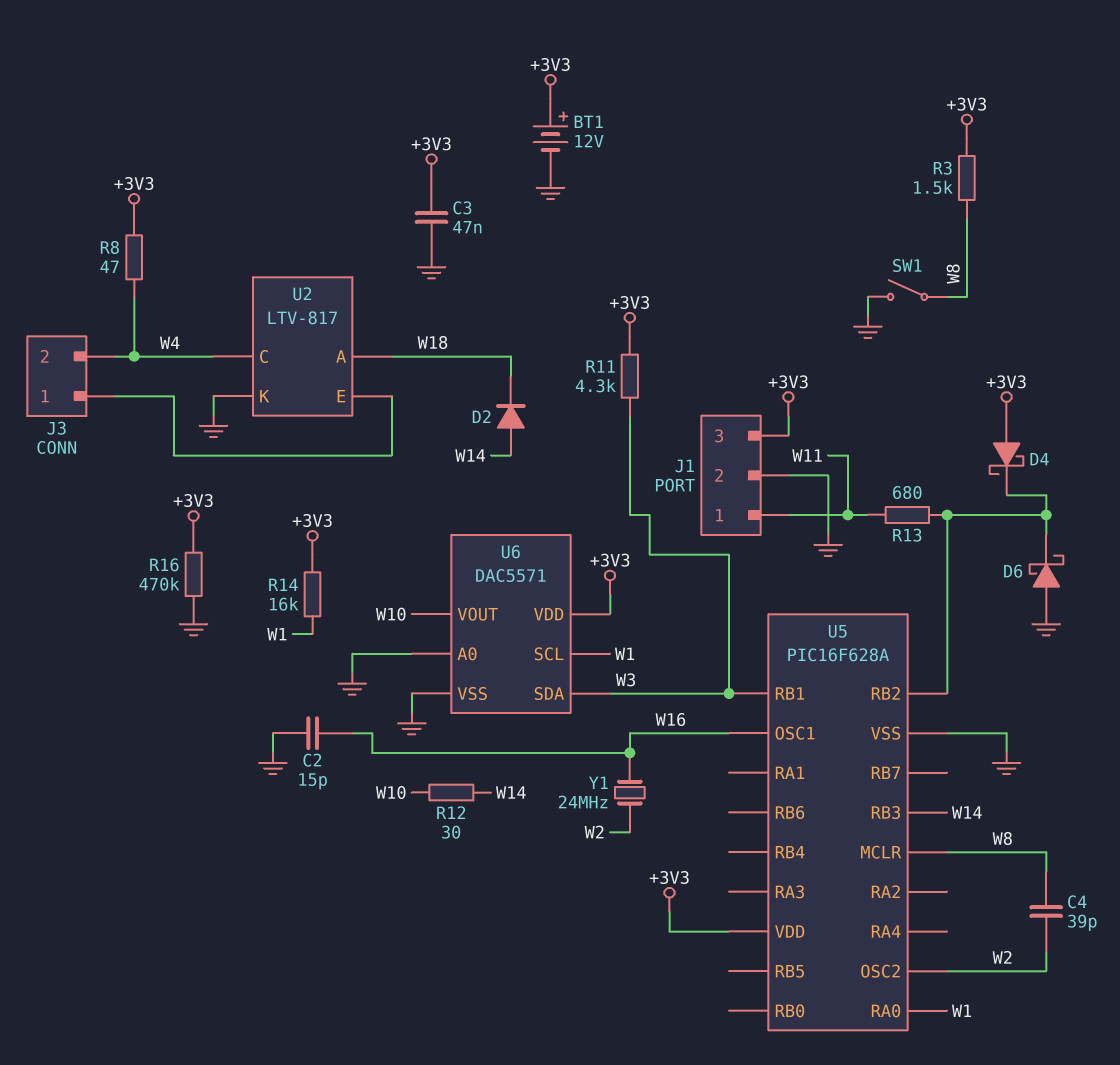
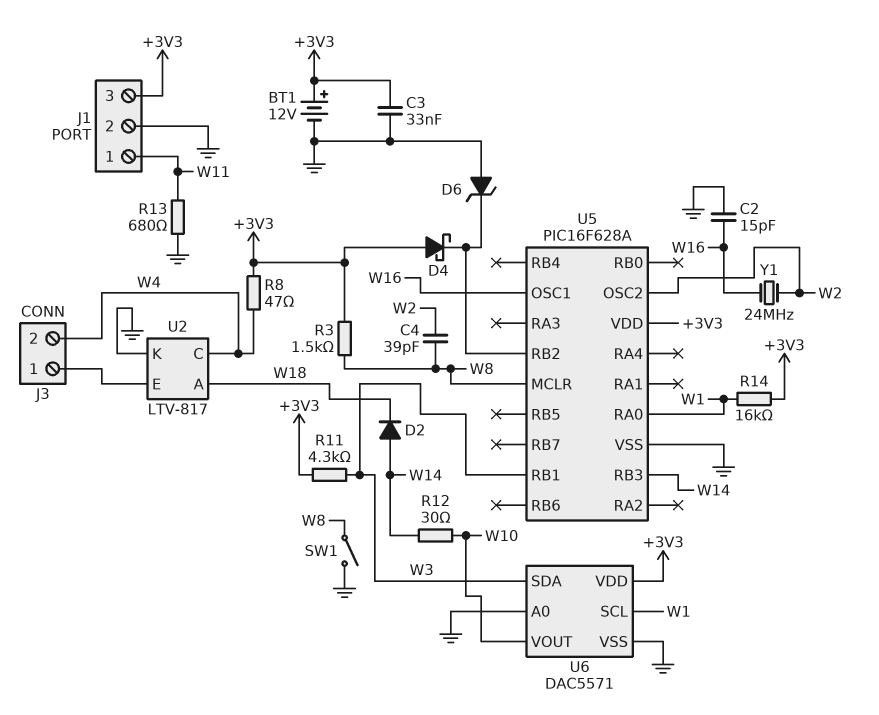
C3: 47nF (+3V3, GND) -> 33nF (+3V3, GND)
D6: schottky (A GND, K U5/RB2) -> zener (A GND, K U5/RB2)
R13: 680 (U5/RB2, W11) -> 680 (GND, W11)
R16: 470k (+3V3, GND) -> none

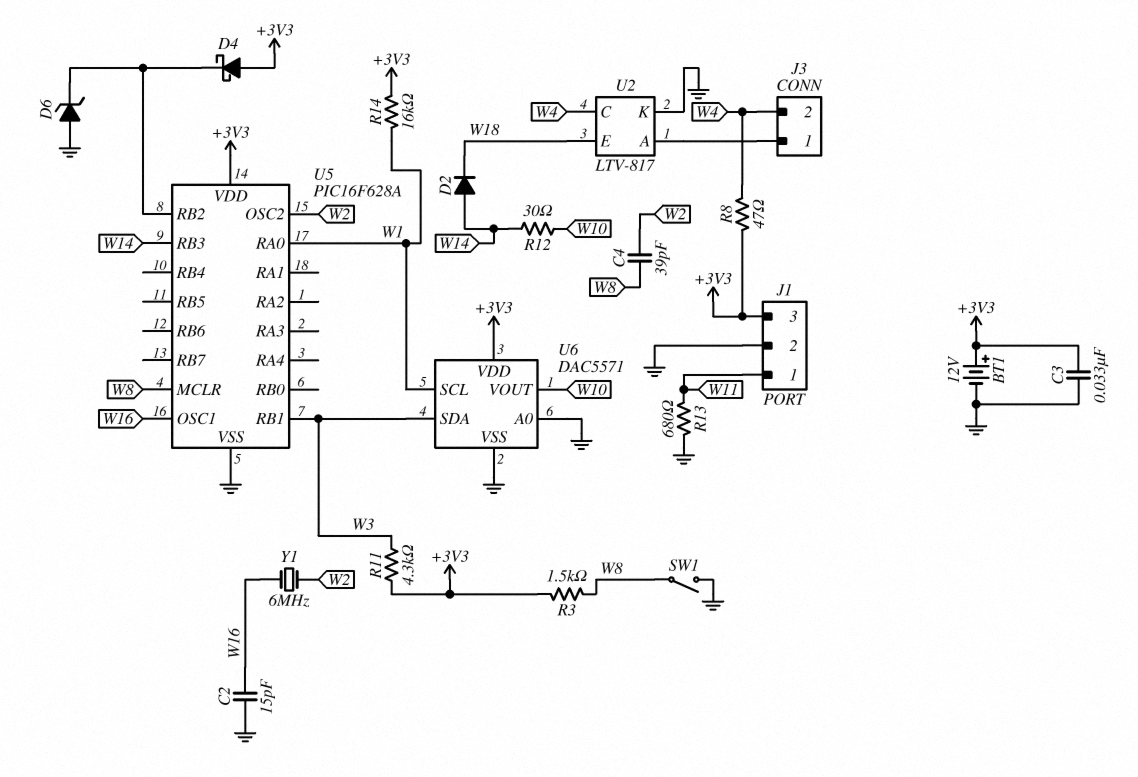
U2 pin A: W18 -> J3/1
U2 pin E: J3/1 -> W18
Y1: 24MHz (W2, W16) -> 6MHz (W2, W16)

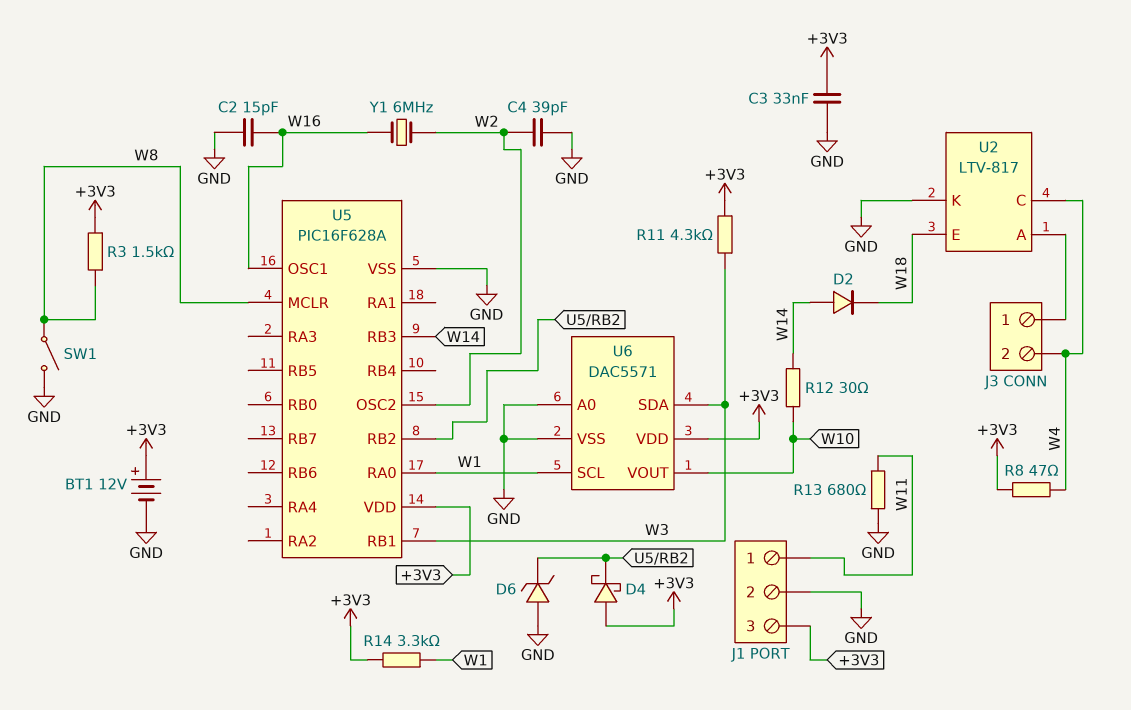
C4: 39pF (W2, W8) -> 39pF (GND, W2)
R14: 16k (+3V3, W1) -> 3.3k (+3V3, W1)

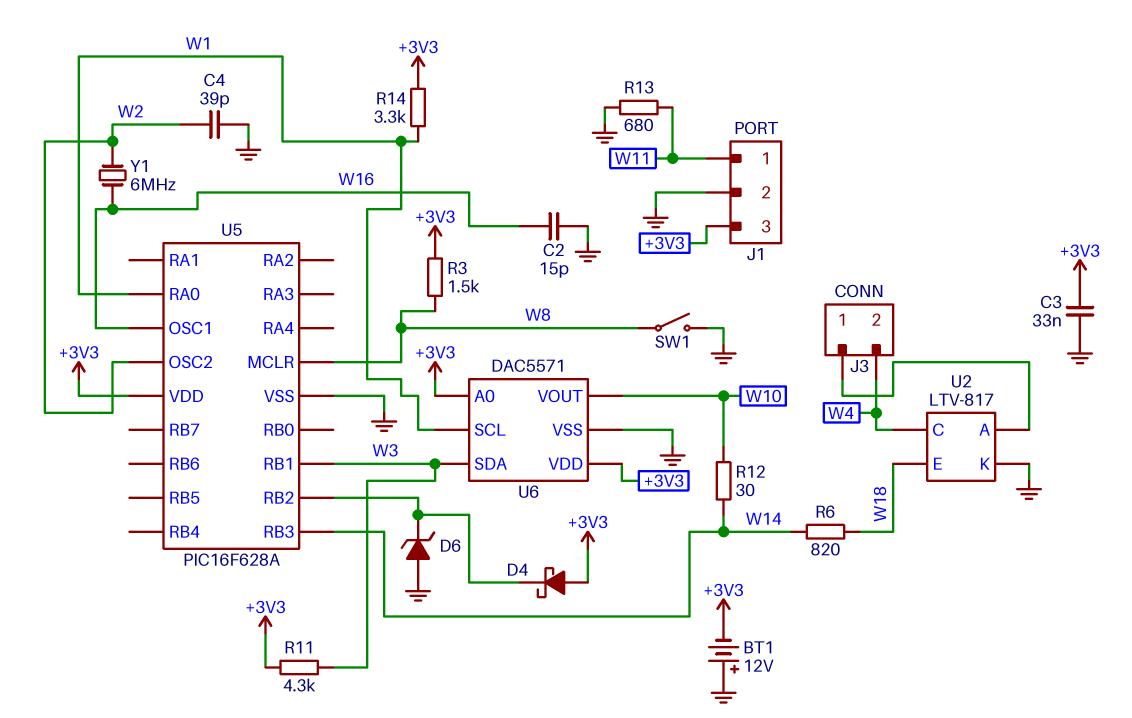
BT1: 12V (plus +3V3, minus GND) -> 12V (plus GND, minus +3V3)
D2: diode (A W14, K W18) -> none
R6: none -> 820 (W14, W18)
R8: 47 (+3V3, W4) -> none
U6 pin A0: GND -> +3V3

